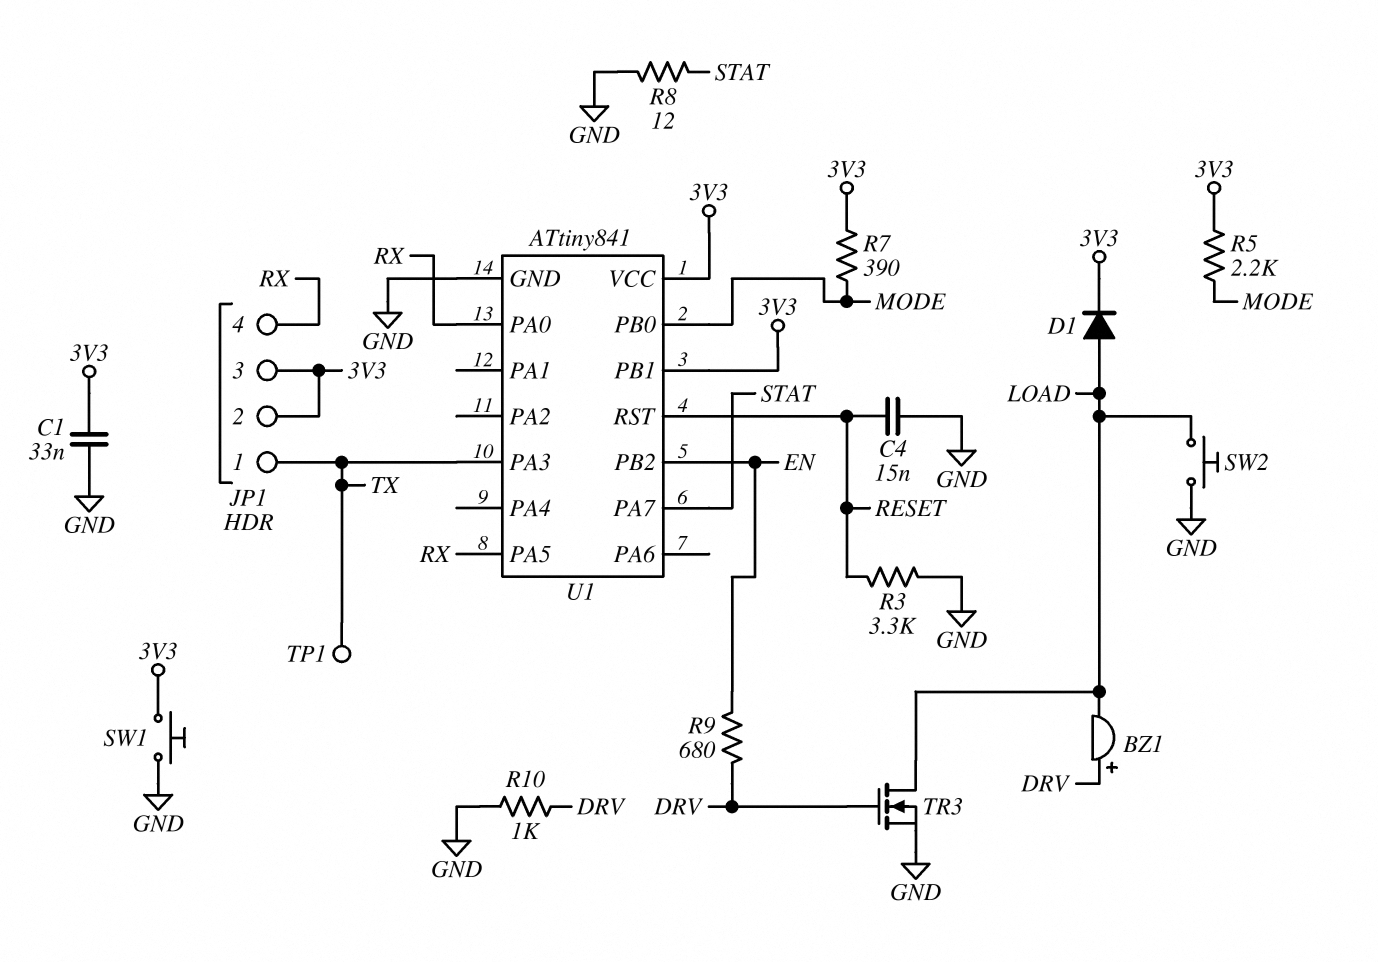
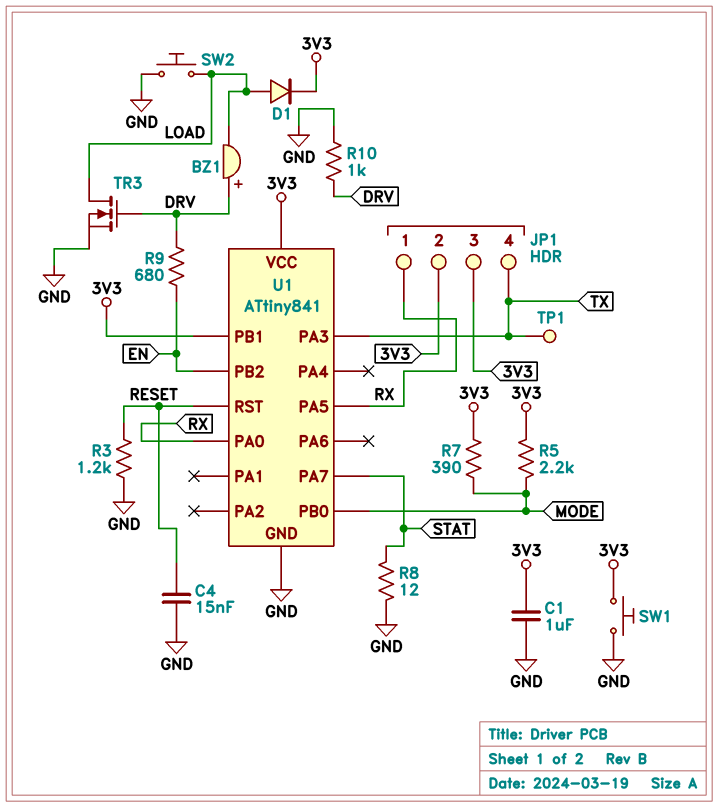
C1: 33nF (3V3, GND) -> 1uF (3V3, GND)
JP1 pin 1: TX -> RX
JP1 pin 4: RX -> TX
R3: 3.3k (GND, RESET) -> 1.2k (GND, RESET)

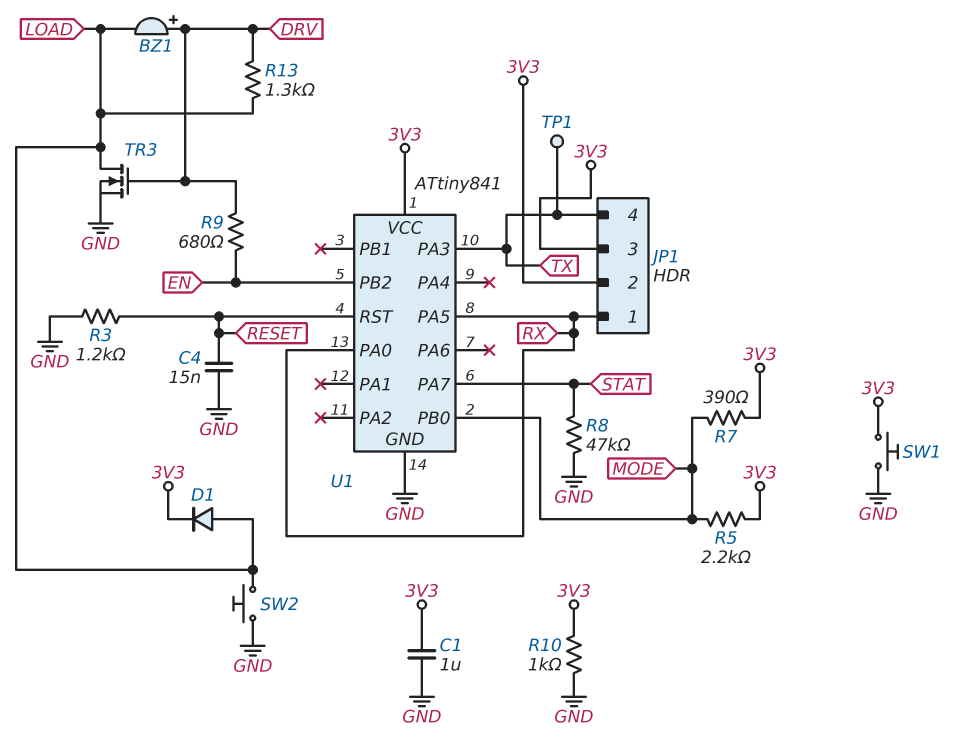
R8: 12 (GND, STAT) -> 47k (GND, STAT)
R10: 1k (DRV, GND) -> 1k (3V3, GND)
R13: none -> 1.3k (DRV, LOAD)
U1 pin PB1: 3V3 -> none

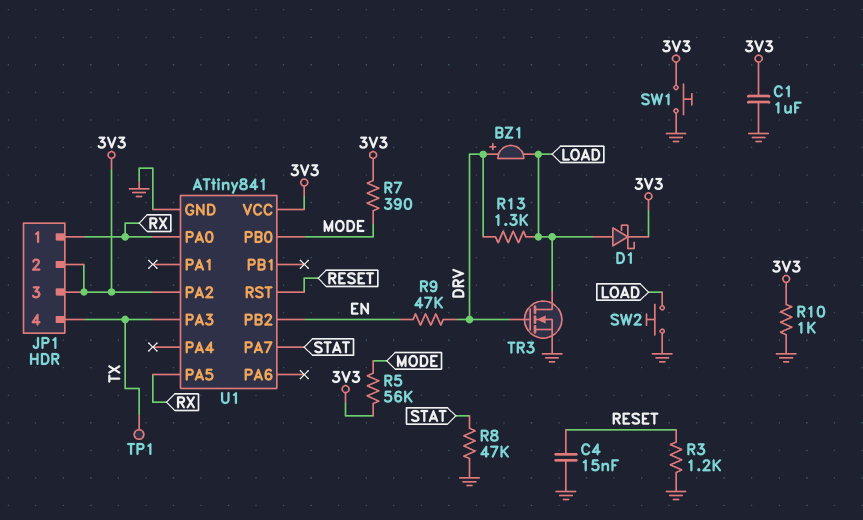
D1: diode (A LOAD, K 3V3) -> schottky (A LOAD, K 3V3)
R5: 2.2k (3V3, MODE) -> 56k (3V3, MODE)
R9: 680 (DRV, EN) -> 47k (DRV, EN)
U1 pin PA2: none -> 3V3

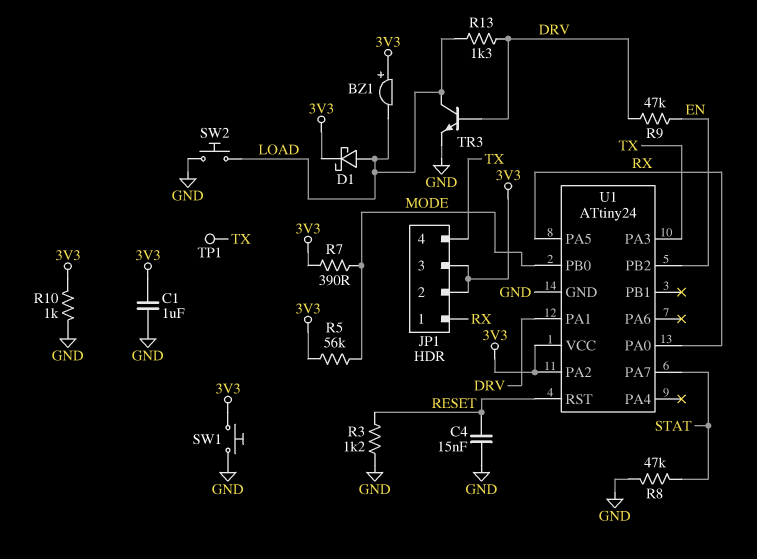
BZ1: buzzer (plus DRV, minus LOAD) -> buzzer (plus 3V3, minus LOAD)
TR3: NMOS (G DRV, D LOAD, S GND) -> NPN (B DRV, C LOAD, E GND)
U1: ATtiny841 -> ATtiny24
U1 pin PA1: none -> DRV

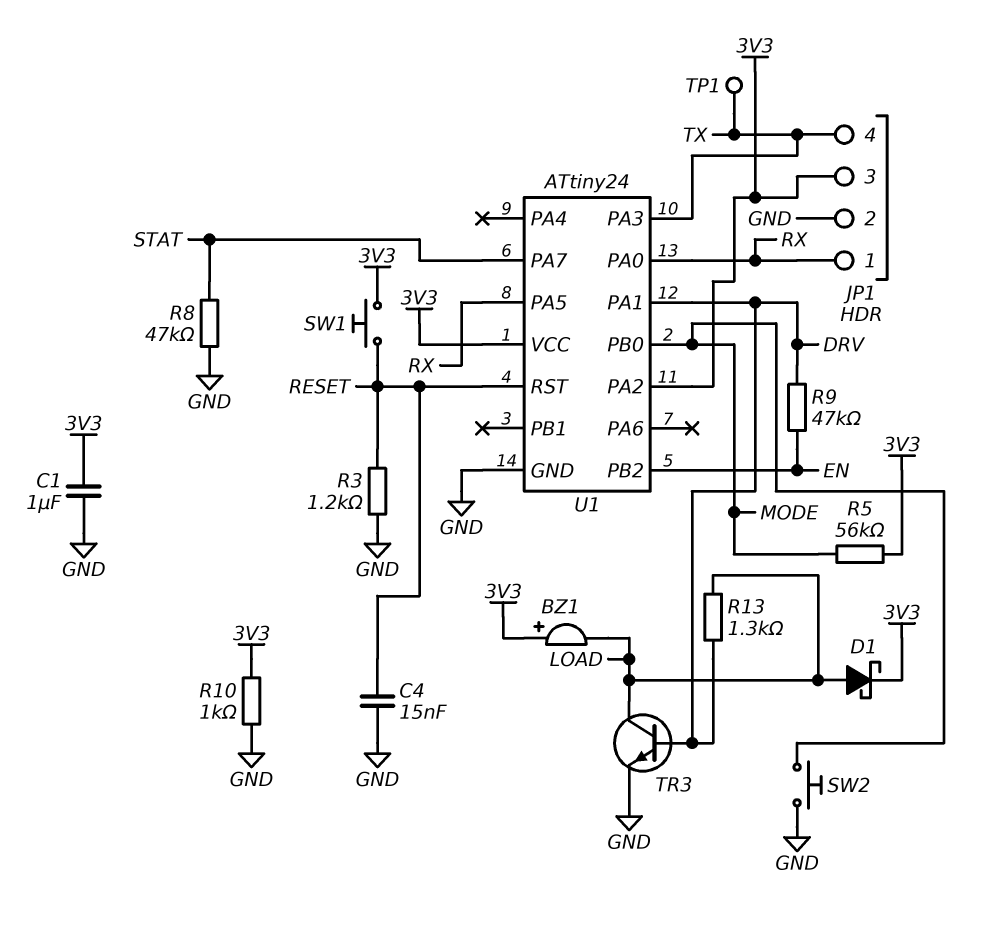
JP1 pin 2: 3V3 -> GND
R7: 390 (3V3, MODE) -> none
SW1: button (3V3, GND) -> button (3V3, RESET)
SW2: button (GND, LOAD) -> button (GND, MODE)

